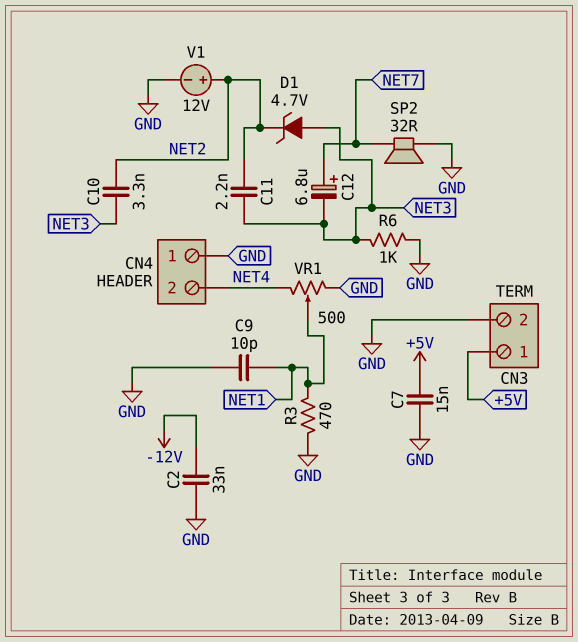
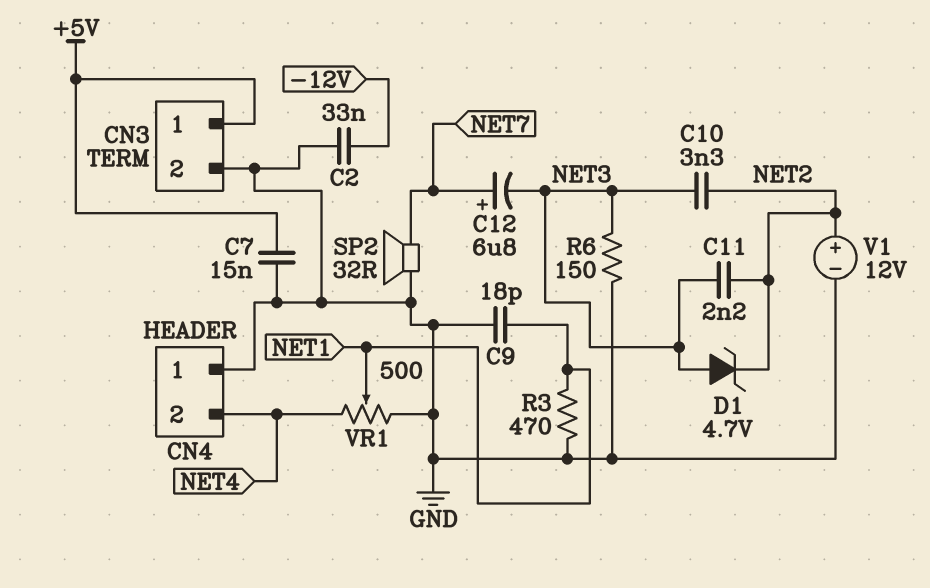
C9: 10pF (GND, NET1) -> 18pF (GND, NET1)
R6: 1k (GND, NET3) -> 150 (GND, NET3)

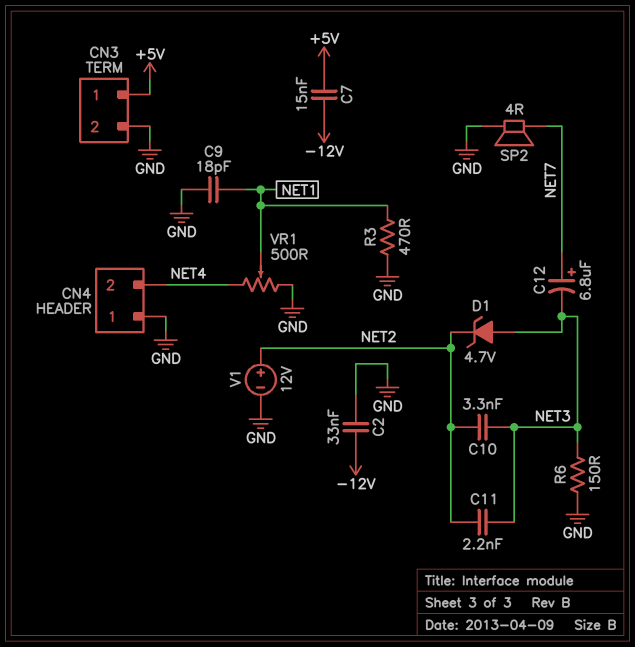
C7: 15nF (+5V, GND) -> 15nF (+5V, -12V)
SP2: speaker 32R (GND, NET7) -> speaker 4R (GND, NET7)

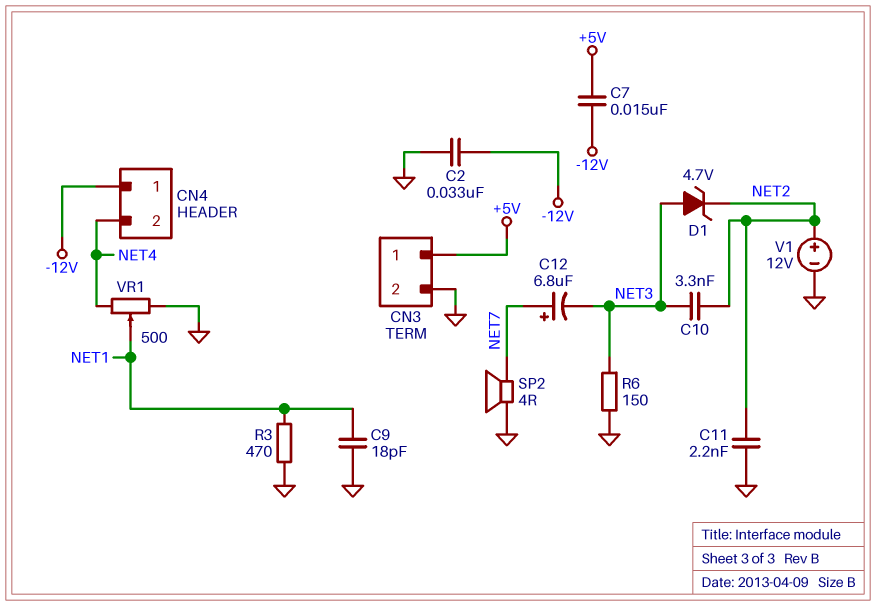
C11: 2.2nF (NET2, NET3) -> 2.2nF (GND, NET2)
CN4 pin 1: GND -> -12V

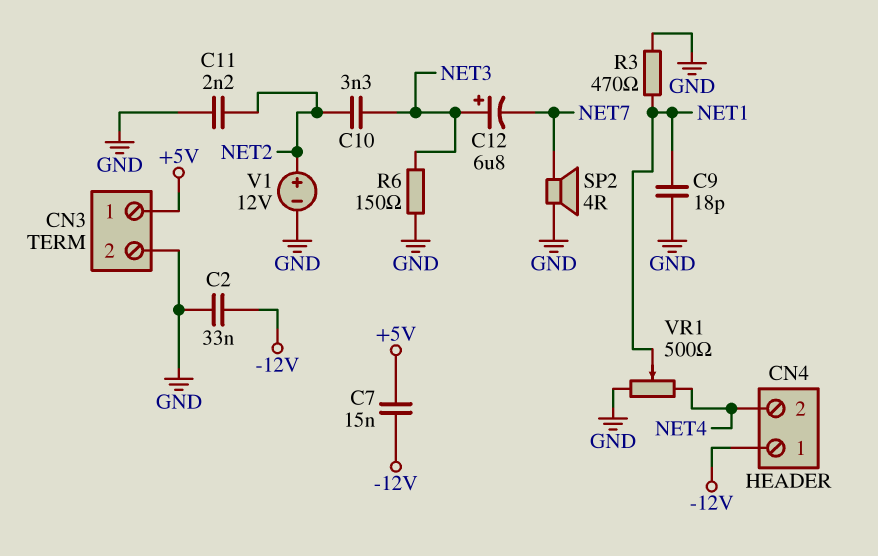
C12: 6.8uF (plus NET7, minus NET3) -> 6.8uF (plus NET3, minus NET7)
D1: zener 4.7V (A NET3, K NET2) -> none

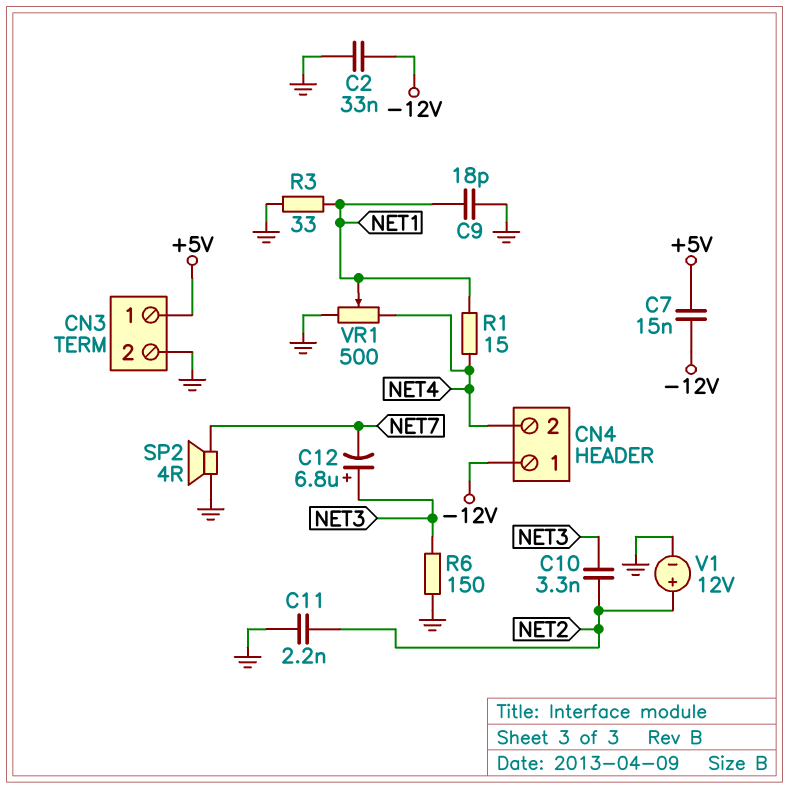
R1: none -> 15 (NET1, NET4)
R3: 470 (GND, NET1) -> 33 (GND, NET1)

